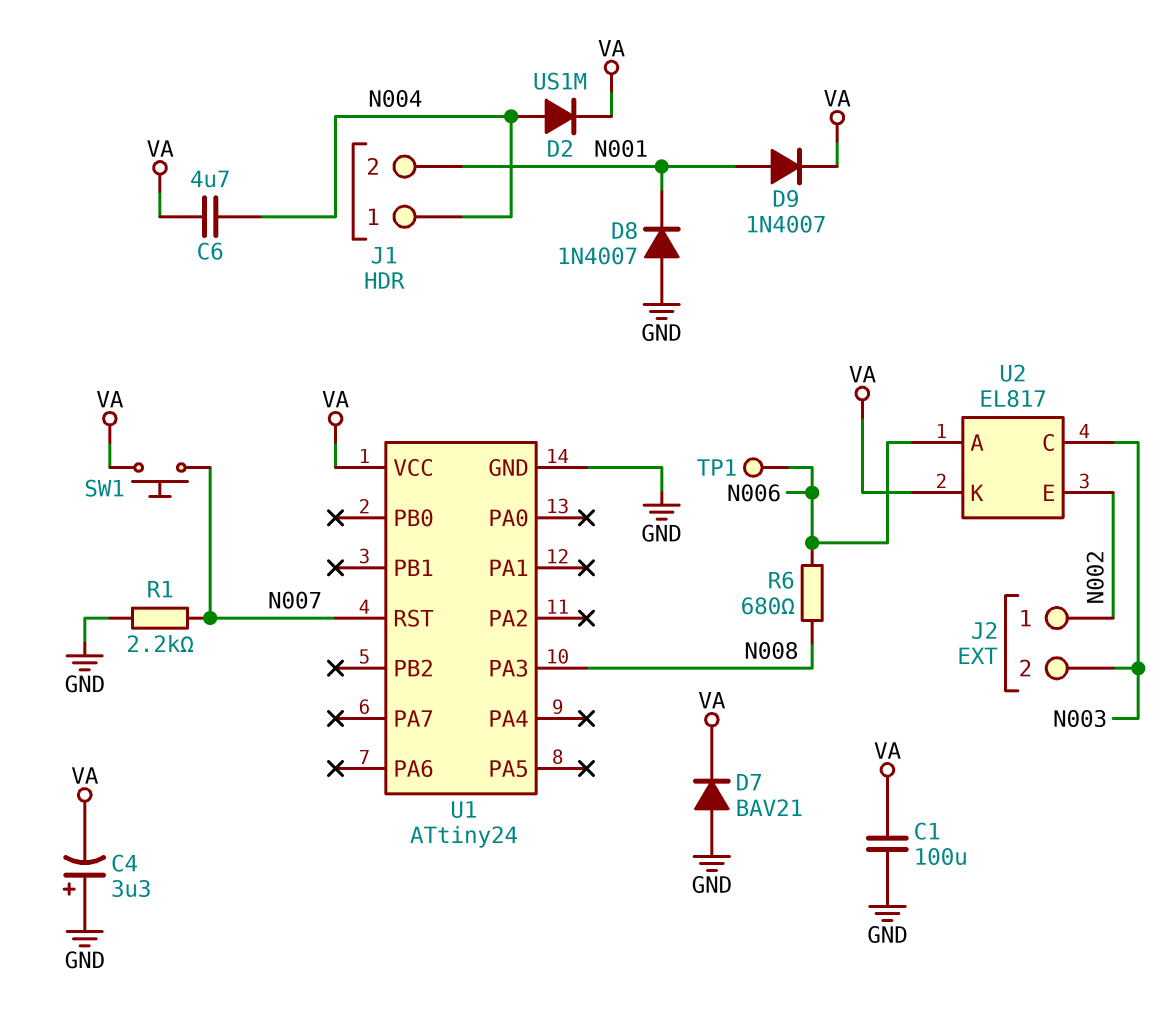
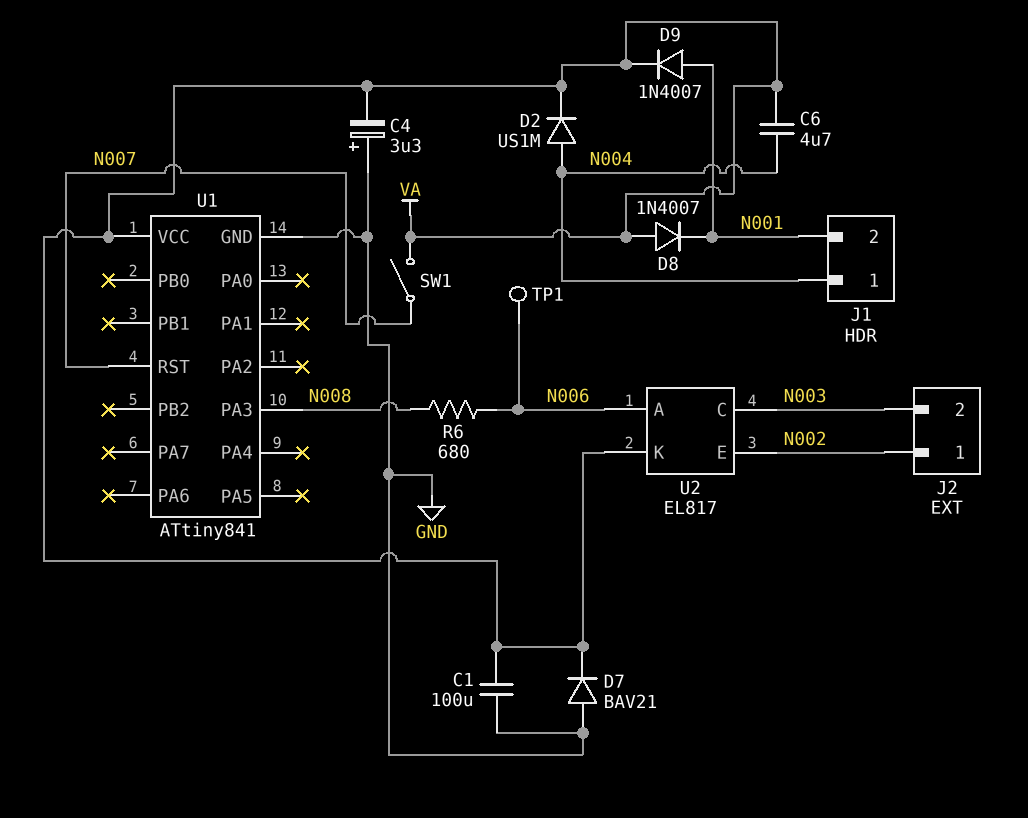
D8: diode 1N4007 (A GND, K N001) -> diode 1N4007 (A VA, K N001)
R1: 2.2k (GND, N007) -> none
SW1: button (N007, VA) -> switch (N007, VA)
U1: ATtiny24 -> ATtiny841

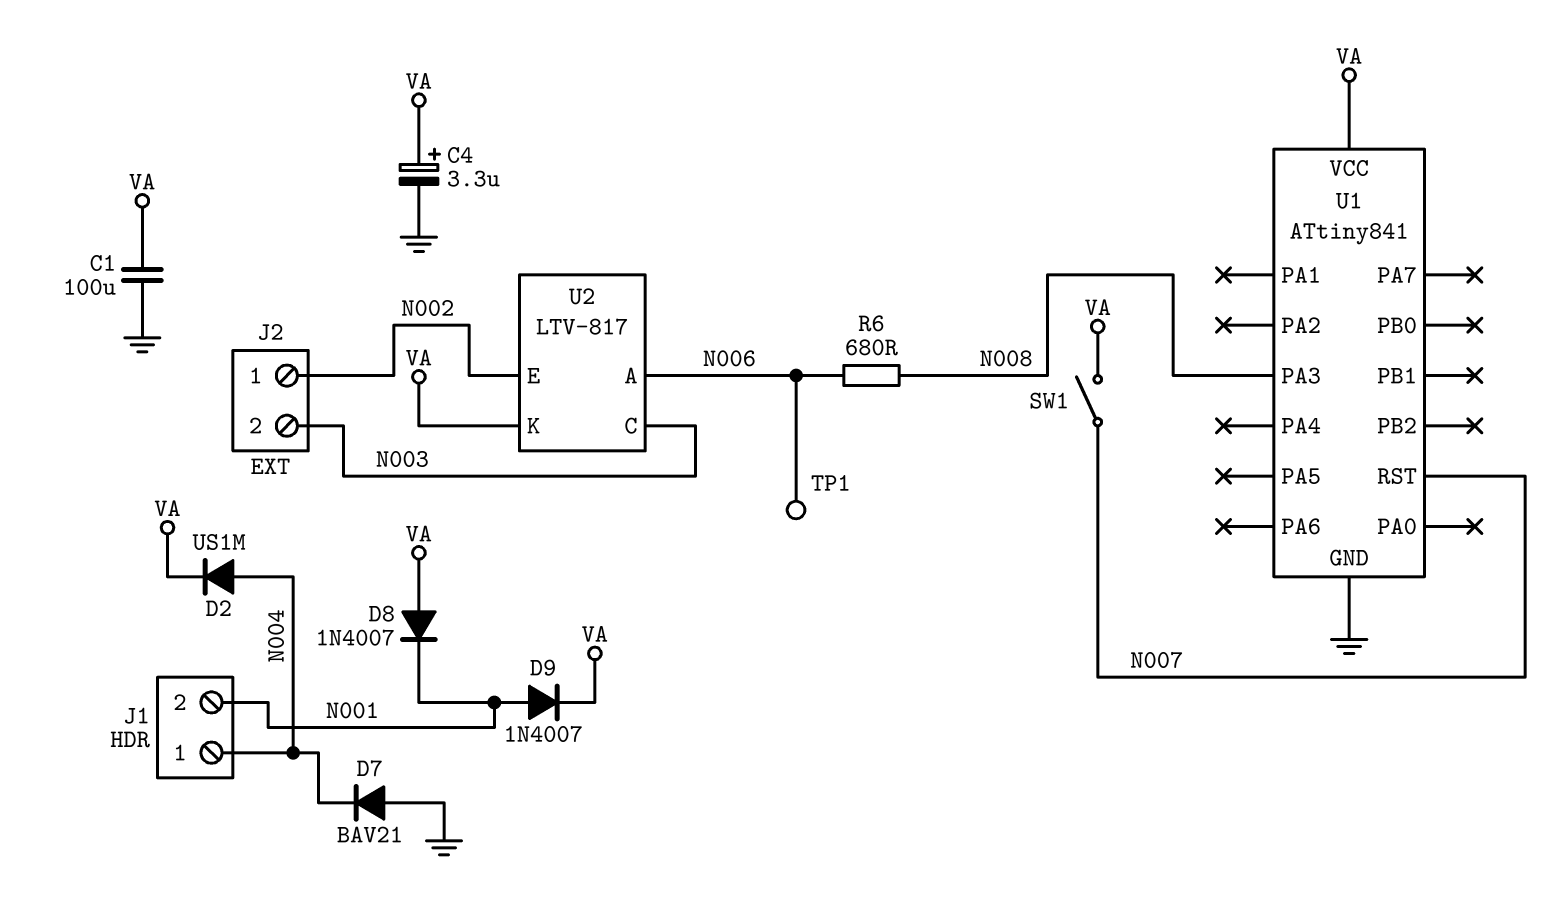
C4: 3.3uF (plus GND, minus VA) -> 3.3uF (plus VA, minus GND)
C6: 4.7uF (N004, VA) -> none
D7: diode BAV21 (A GND, K VA) -> diode BAV21 (A GND, K N004)
U2: EL817 -> LTV-817

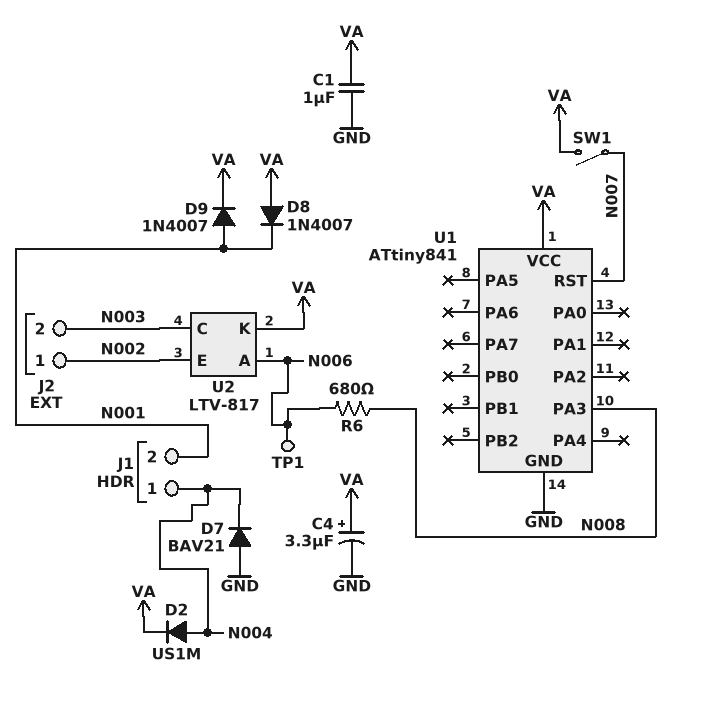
C1: 100uF (GND, VA) -> 1uF (GND, VA)

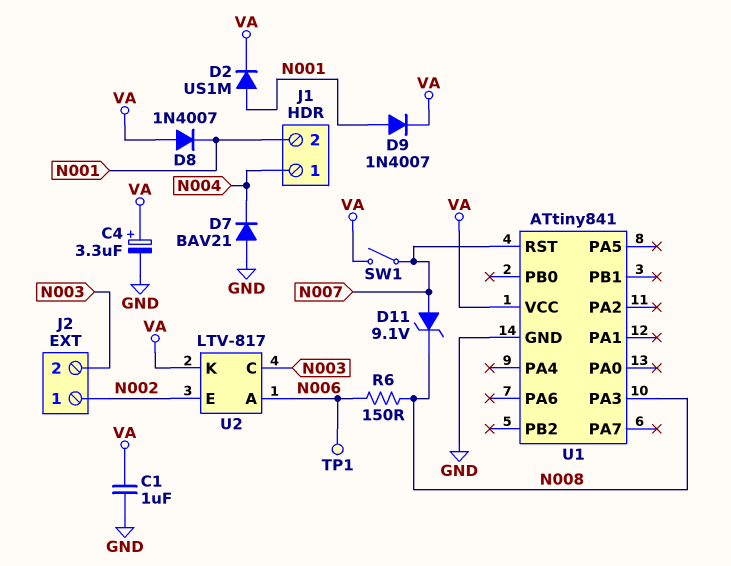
D2: diode US1M (A N004, K VA) -> diode US1M (A N001, K VA)
D11: none -> zener 9.1V (A N007, K N008)
R6: 680 (N006, N008) -> 150 (N006, N008)

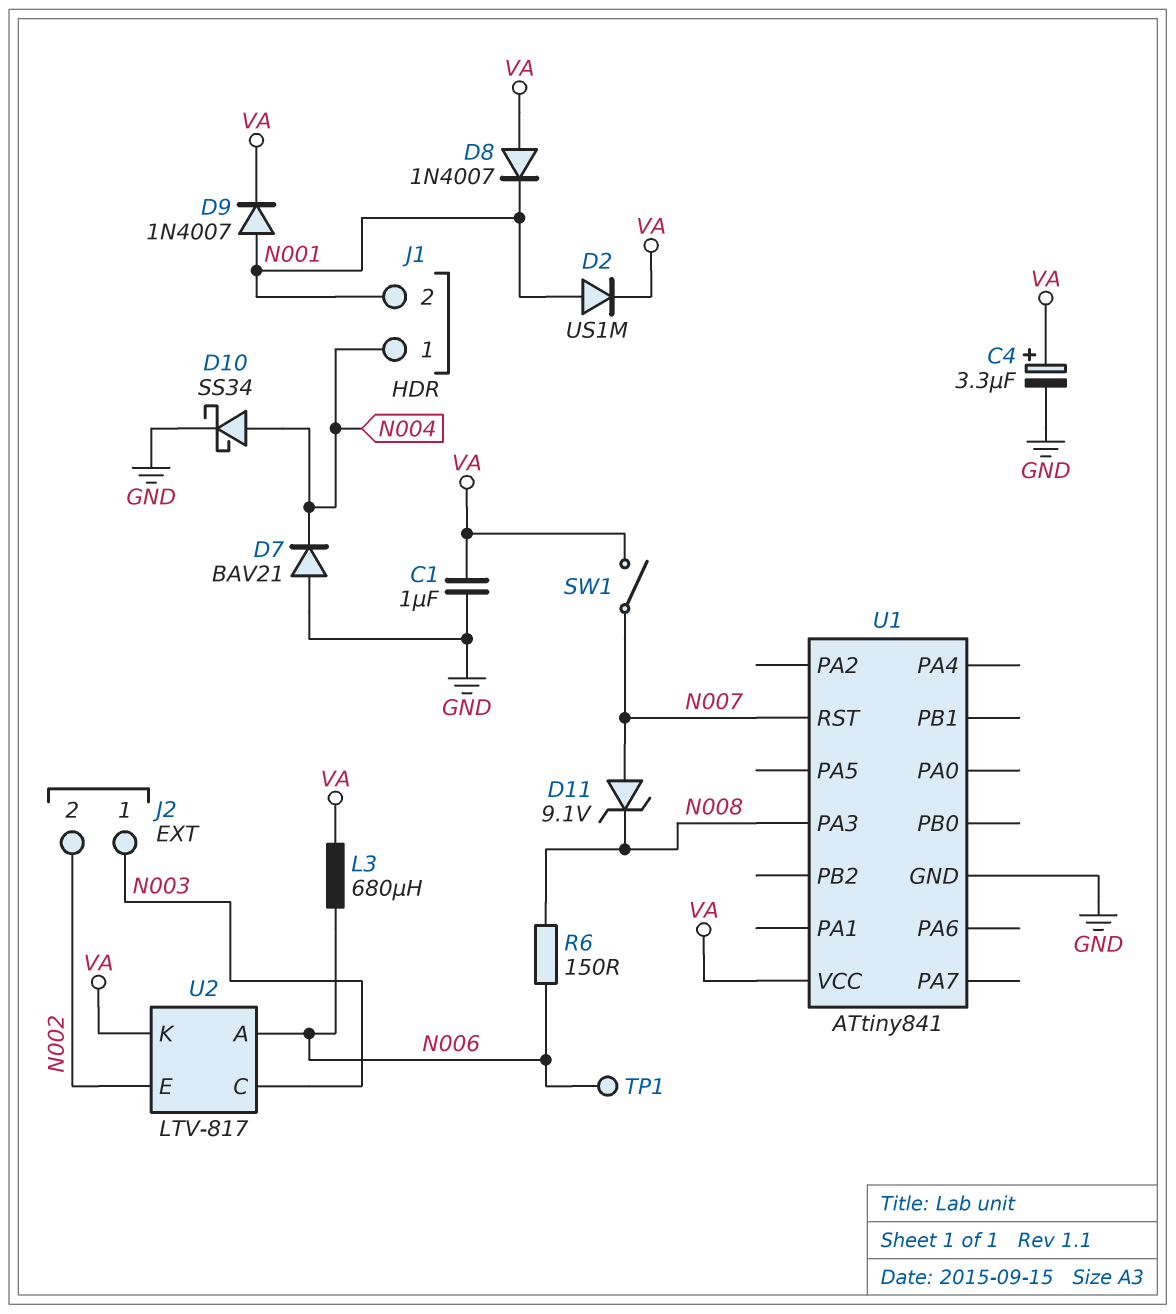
D10: none -> schottky SS34 (A N004, K GND)
J2 pin 1: N002 -> N003
J2 pin 2: N003 -> N002
L3: none -> 680uH (N006, VA)

